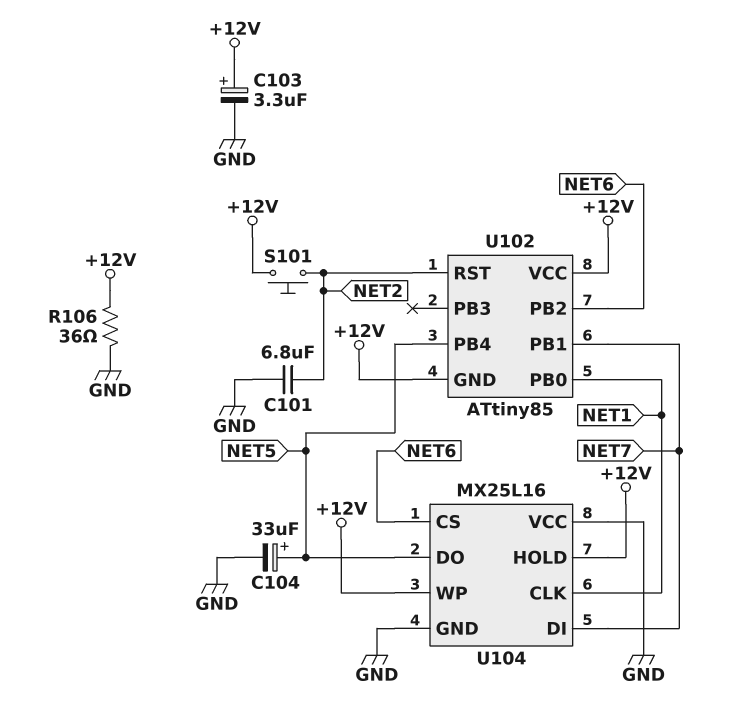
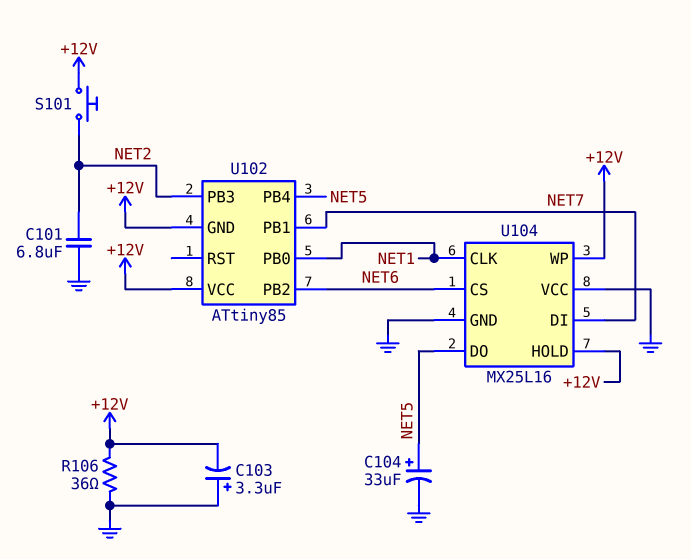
C103: 3.3uF (plus +12V, minus GND) -> 3.3uF (plus GND, minus +12V)
U102 pin PB3: none -> NET2
U102 pin RST: NET2 -> none

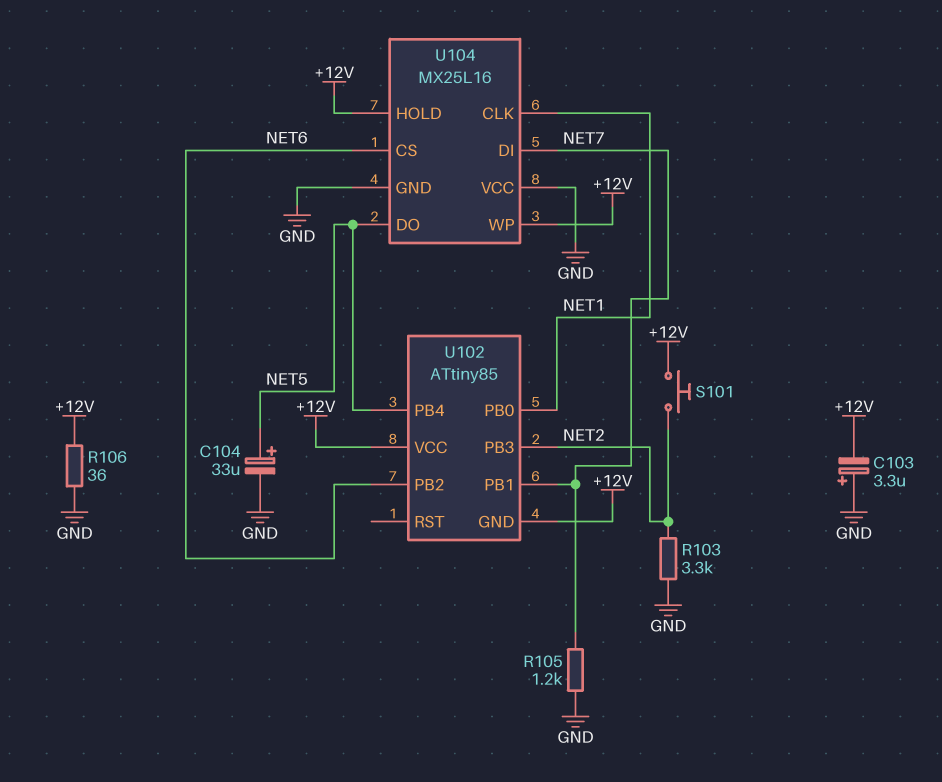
C101: 6.8uF (GND, NET2) -> none
R103: none -> 3.3k (GND, NET2)
R105: none -> 1.2k (GND, NET7)

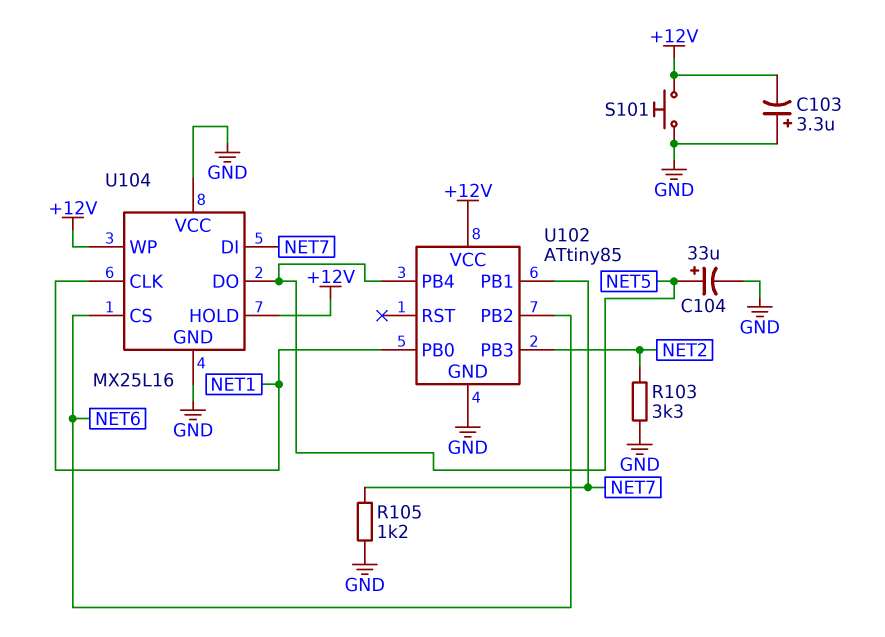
R106: 36 (+12V, GND) -> none
S101: button (+12V, NET2) -> button (+12V, GND)
U102 pin GND: +12V -> GND

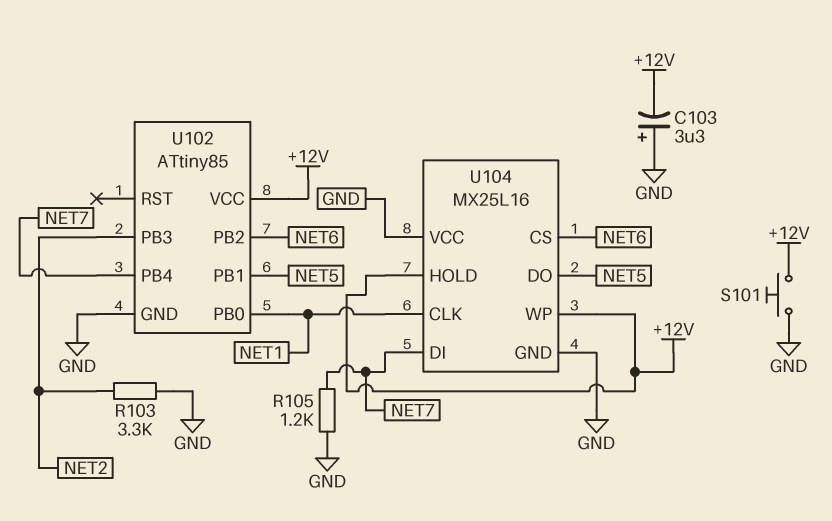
C104: 33uF (plus NET5, minus GND) -> none
U102 pin PB1: NET7 -> NET5
U102 pin PB4: NET5 -> NET7

